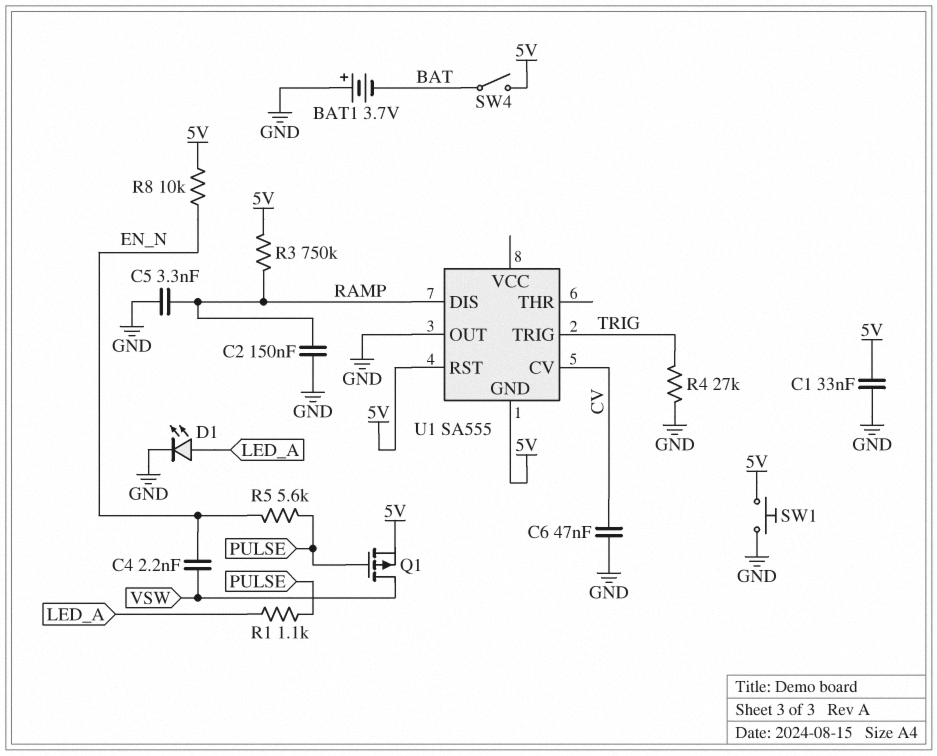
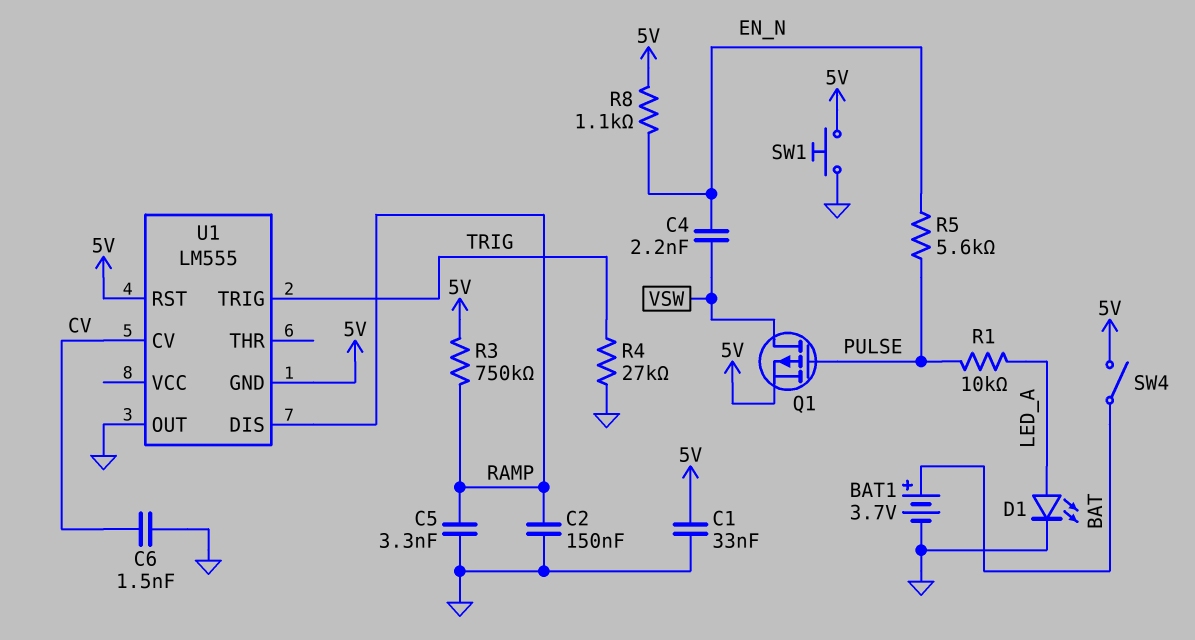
BAT1: 3.7V (plus GND, minus BAT) -> 3.7V (plus BAT, minus GND)
C6: 47nF (CV, GND) -> 1.5nF (CV, GND)
R1: 1.1k (LED_A, PULSE) -> 10k (LED_A, PULSE)
R8: 10k (5V, EN_N) -> 1.1k (5V, EN_N)
U1: SA555 -> LM555

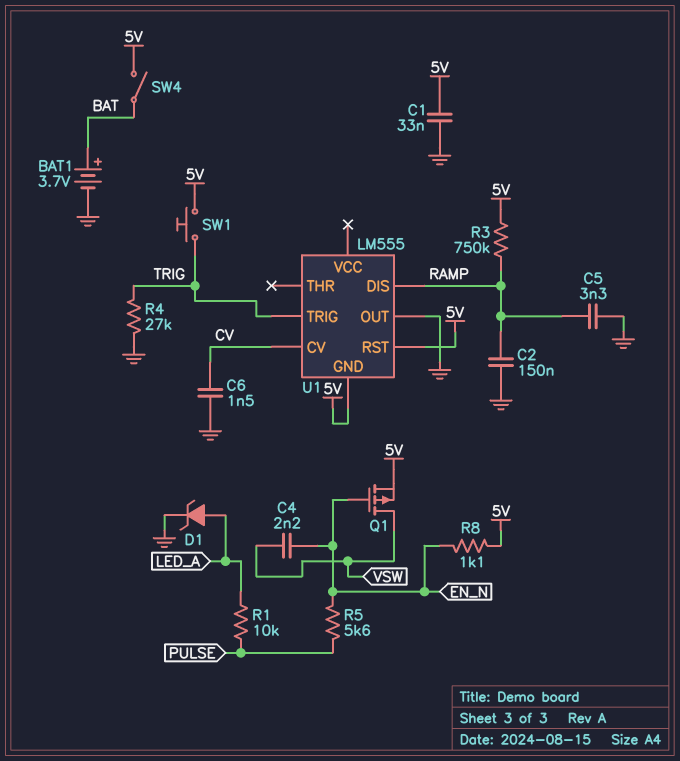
D1: LED (A LED_A, K GND) -> zener (A LED_A, K GND)
Q1: PMOS (G PULSE, D VSW, S 5V) -> PMOS (G EN_N, D VSW, S 5V)
SW1: button (5V, GND) -> button (5V, TRIG)

